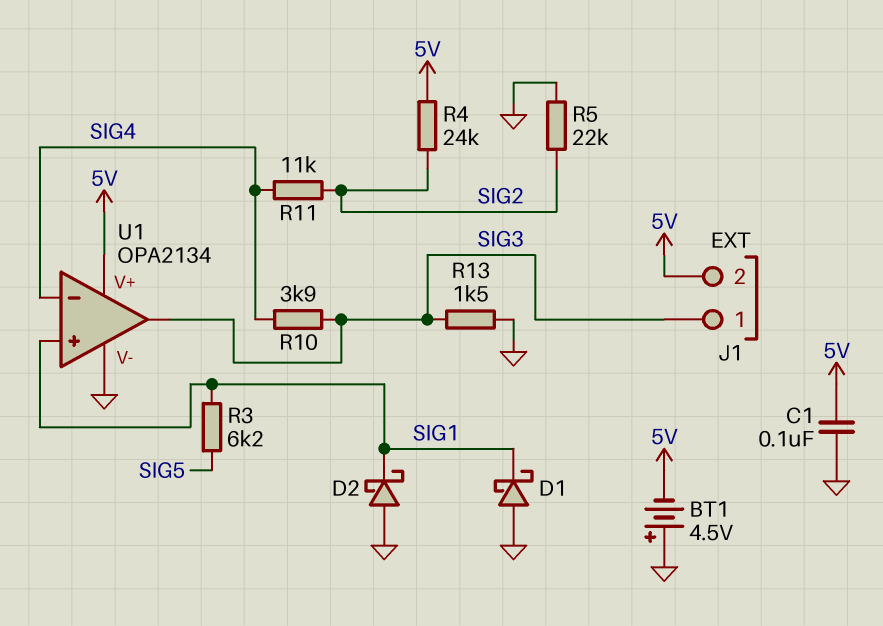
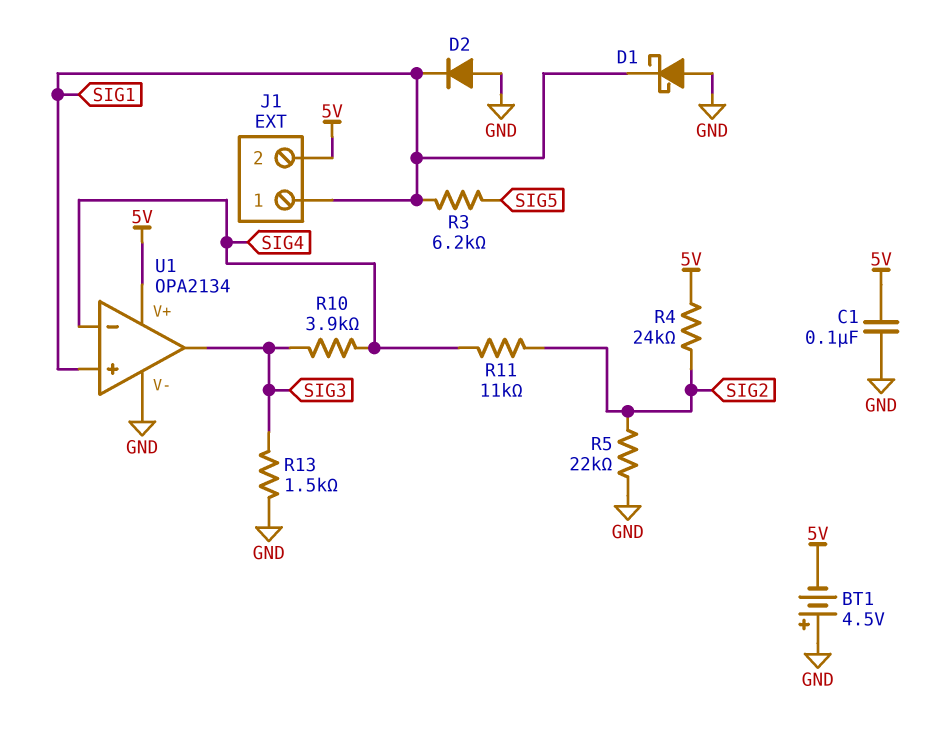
D2: schottky (A GND, K SIG1) -> diode (A GND, K SIG1)
J1 pin 1: SIG3 -> SIG1

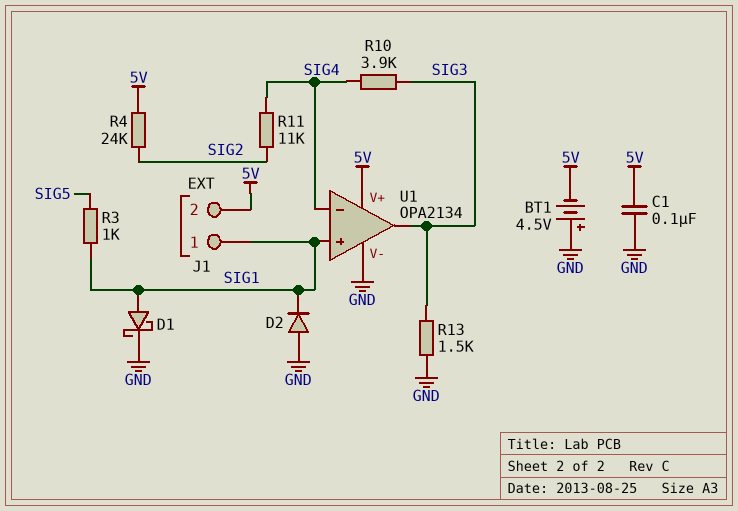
D1: schottky (A GND, K SIG1) -> schottky (A SIG1, K GND)
R3: 6.2k (SIG1, SIG5) -> 1k (SIG1, SIG5)
R5: 22k (GND, SIG2) -> none

